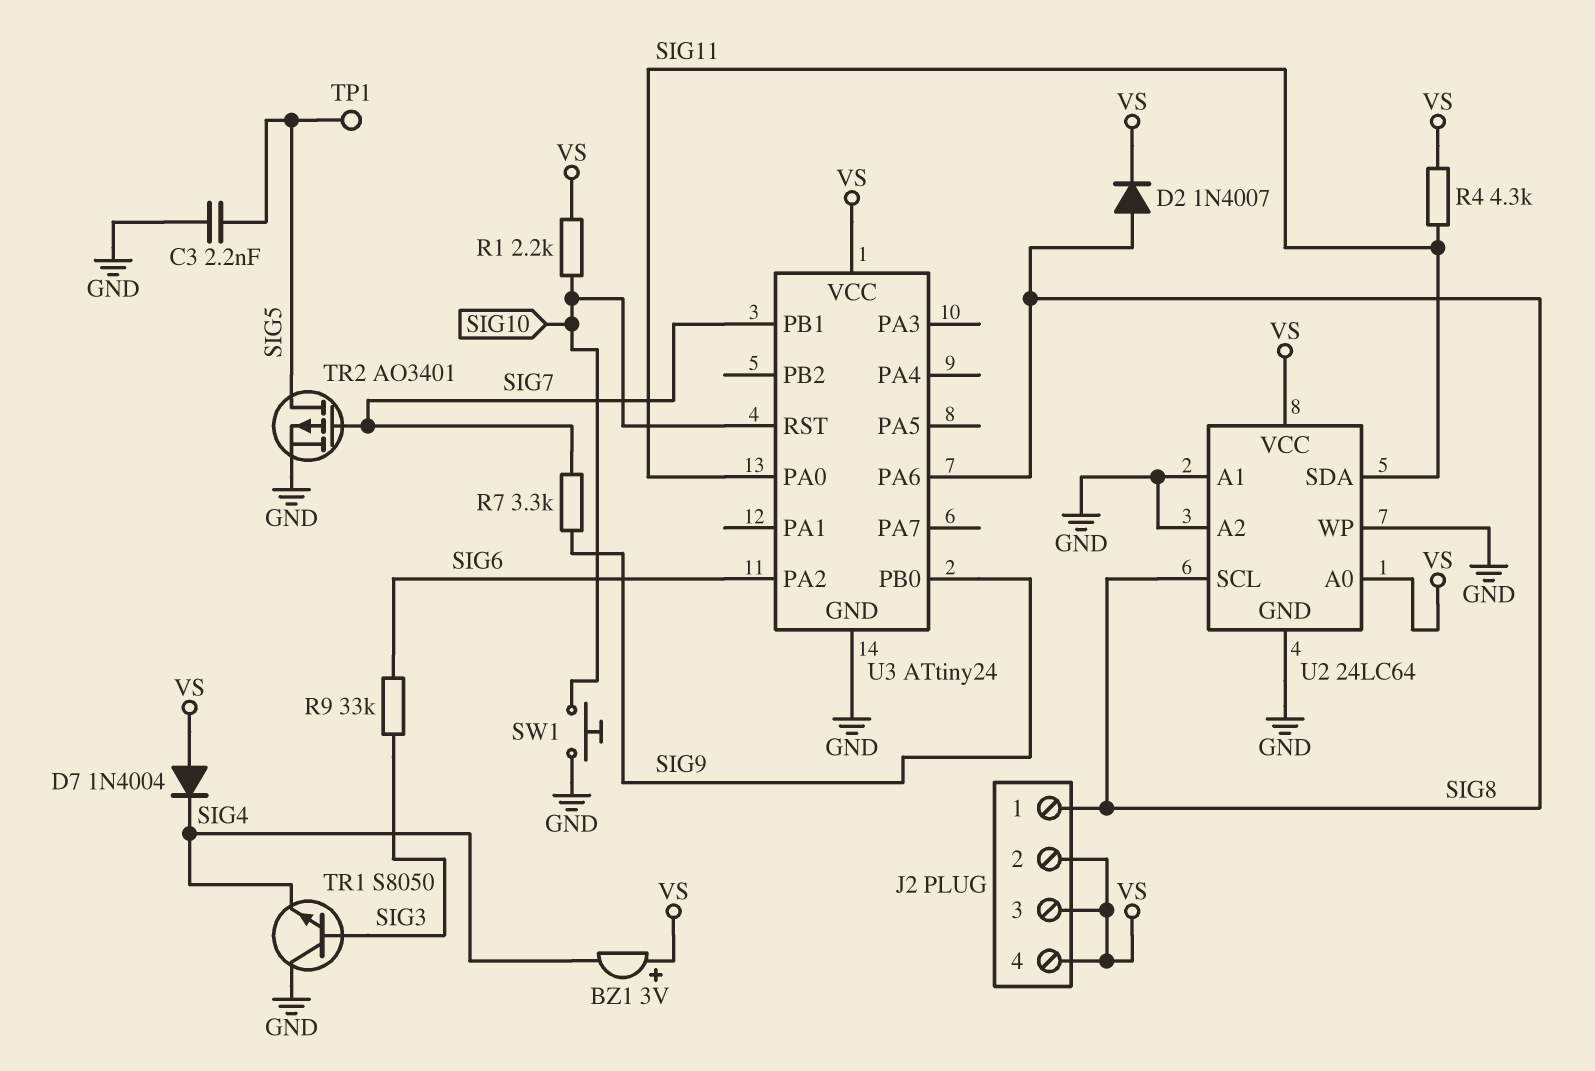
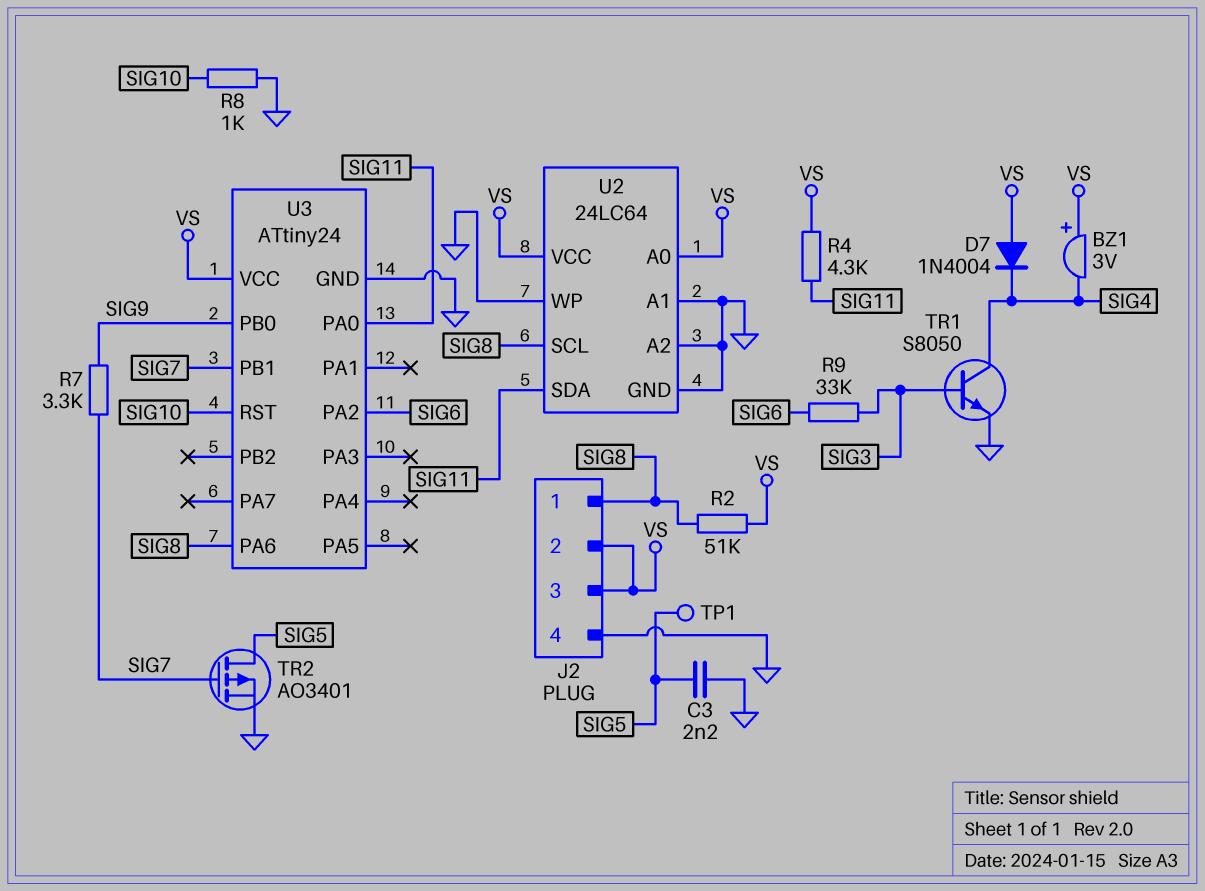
D2: diode 1N4007 (A SIG8, K VS) -> none
J2 pin 4: VS -> GND
R1: 2.2k (SIG10, VS) -> none
R2: none -> 51k (SIG8, VS)
R8: none -> 1k (GND, SIG10)
SW1: button (GND, SIG10) -> none
TR1: NPN S8050 (B SIG3, C GND, E SIG4) -> NPN S8050 (B SIG3, C SIG4, E GND)

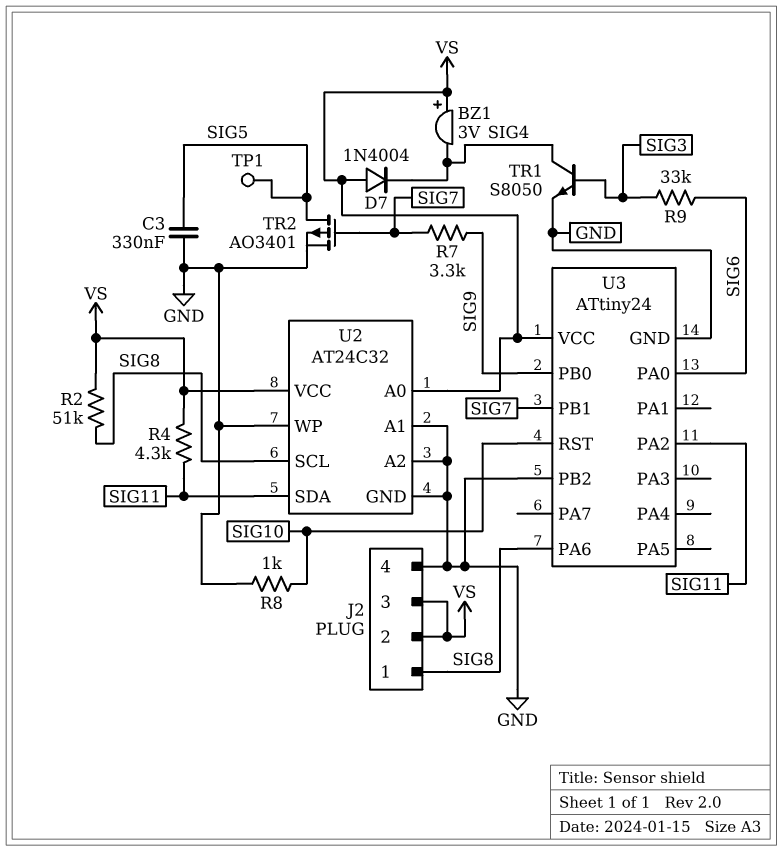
C3: 2.2nF (GND, SIG5) -> 330nF (GND, SIG5)
U2: 24LC64 -> AT24C32
U3 pin PA0: SIG11 -> SIG6
U3 pin PA2: SIG6 -> SIG11
U3 pin PB2: none -> GND

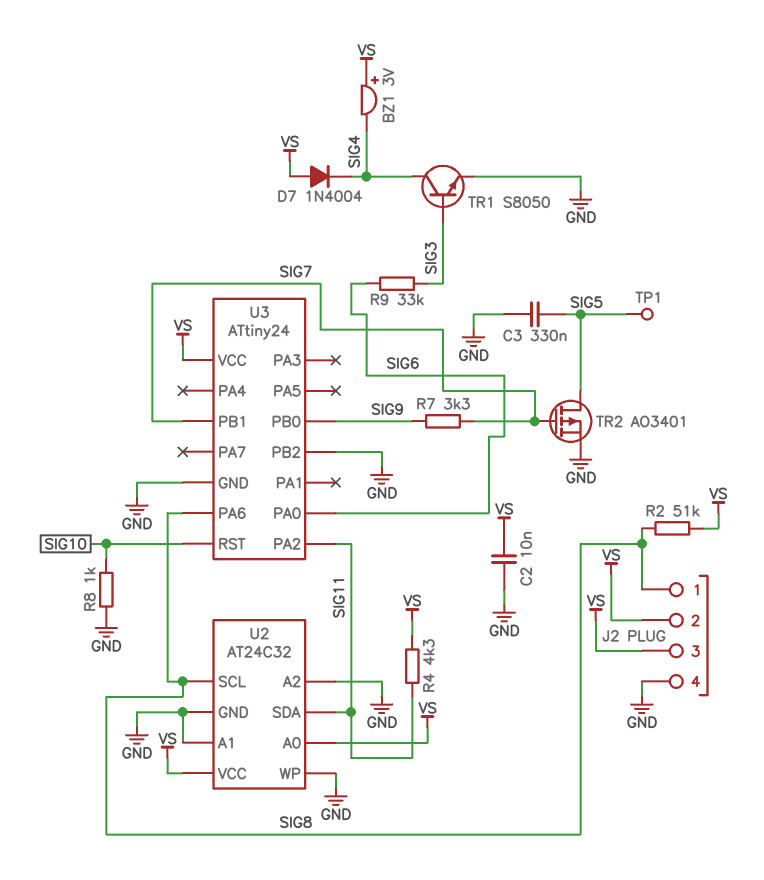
C2: none -> 10nF (GND, VS)

